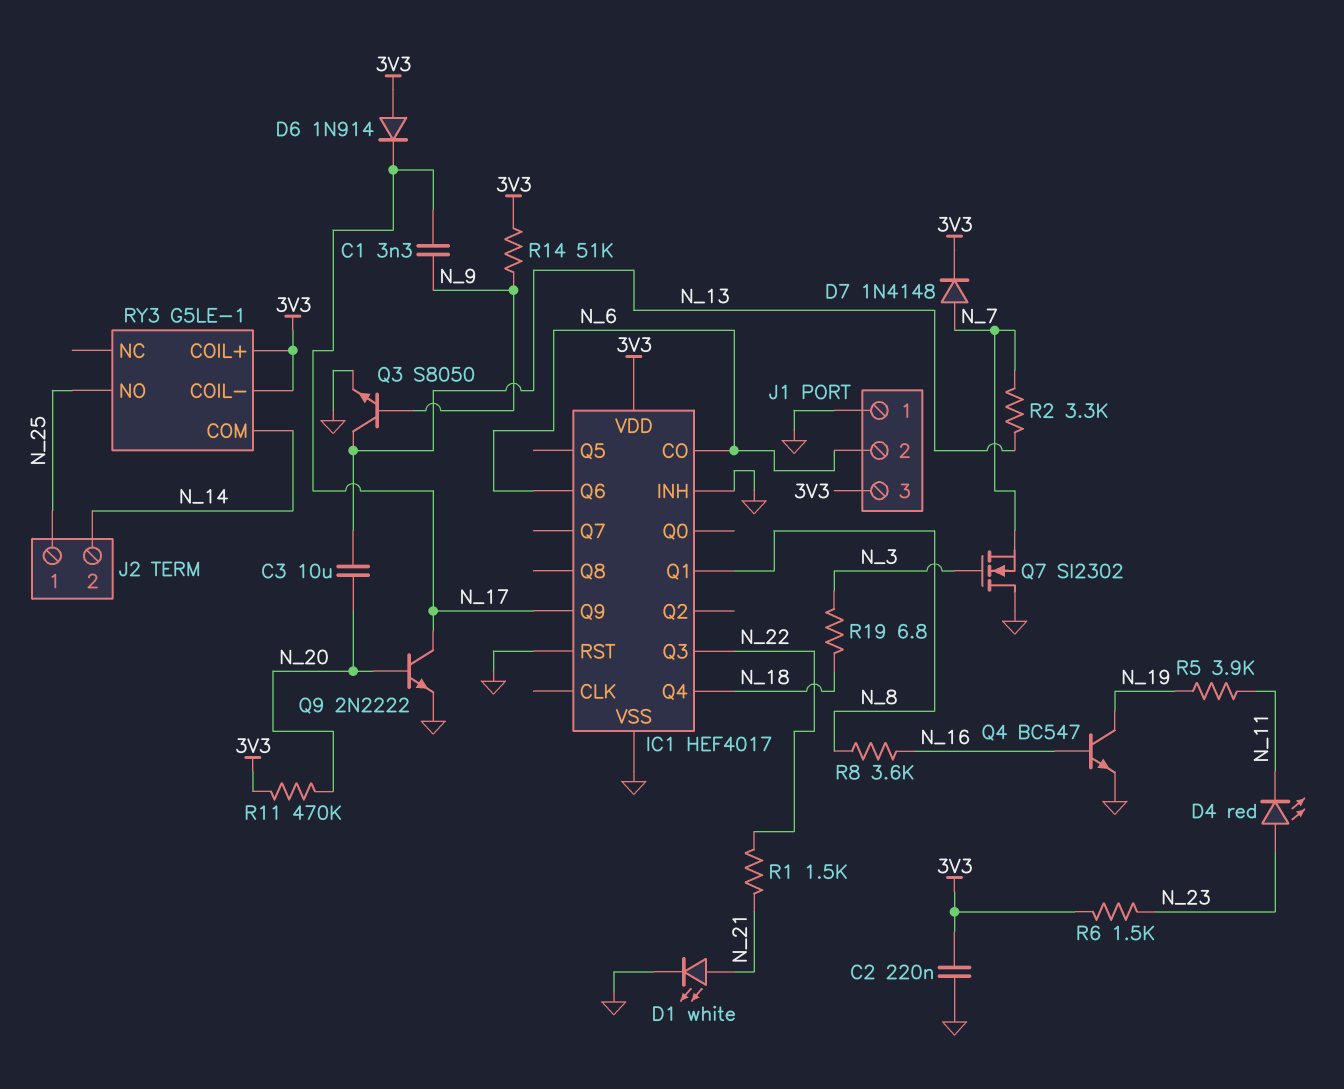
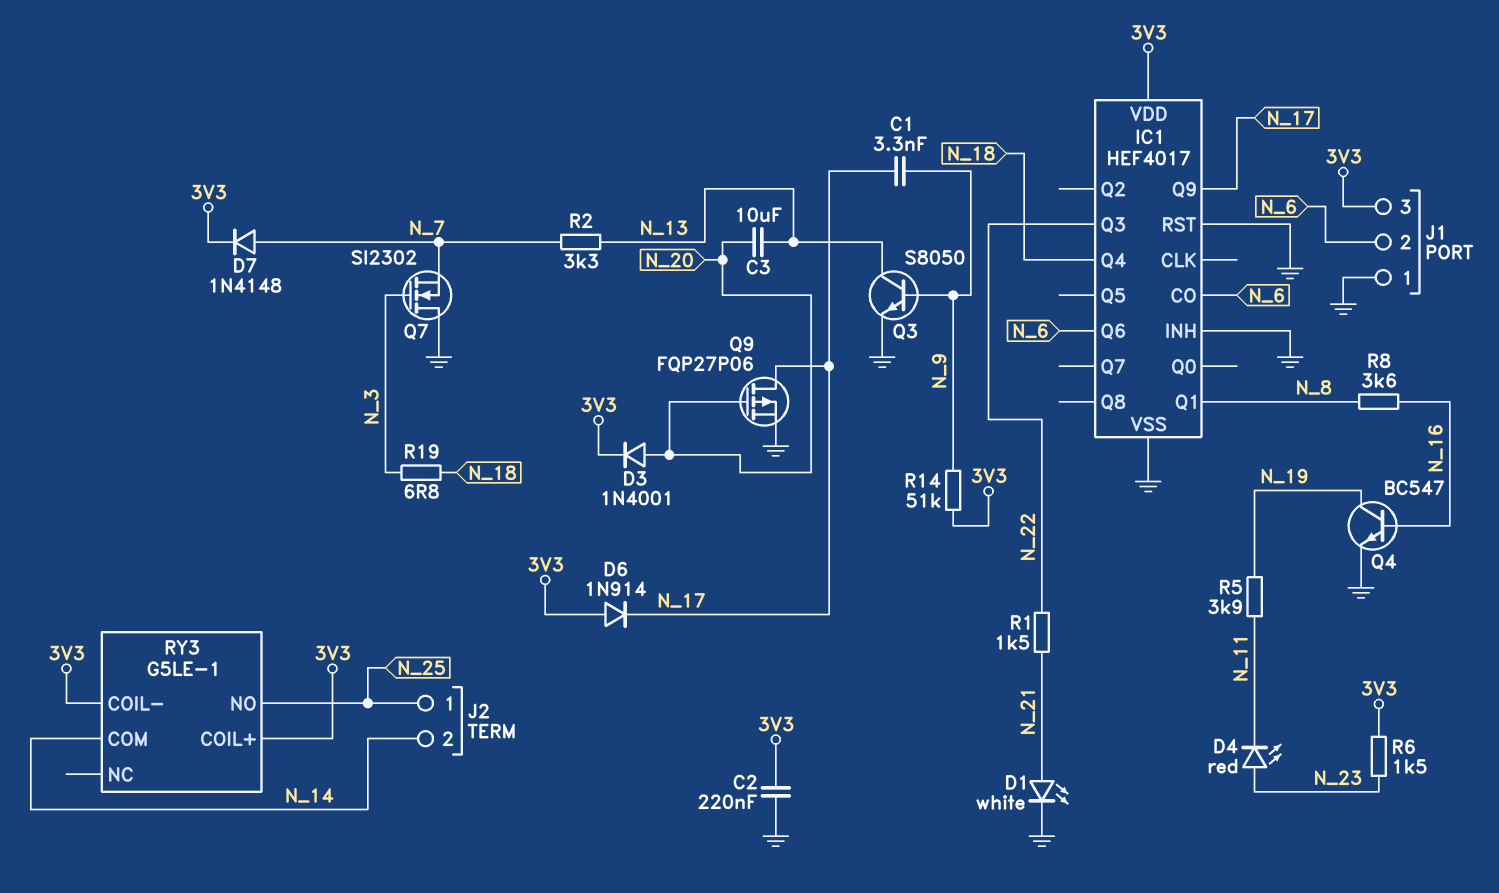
D3: none -> diode 1N4001 (A N_20, K 3V3)
Q9: NPN 2N2222 (B N_20, C N_17, E GND) -> PMOS FQP27P06 (G N_20, D N_17, S GND)
R11: 470k (3V3, N_20) -> none

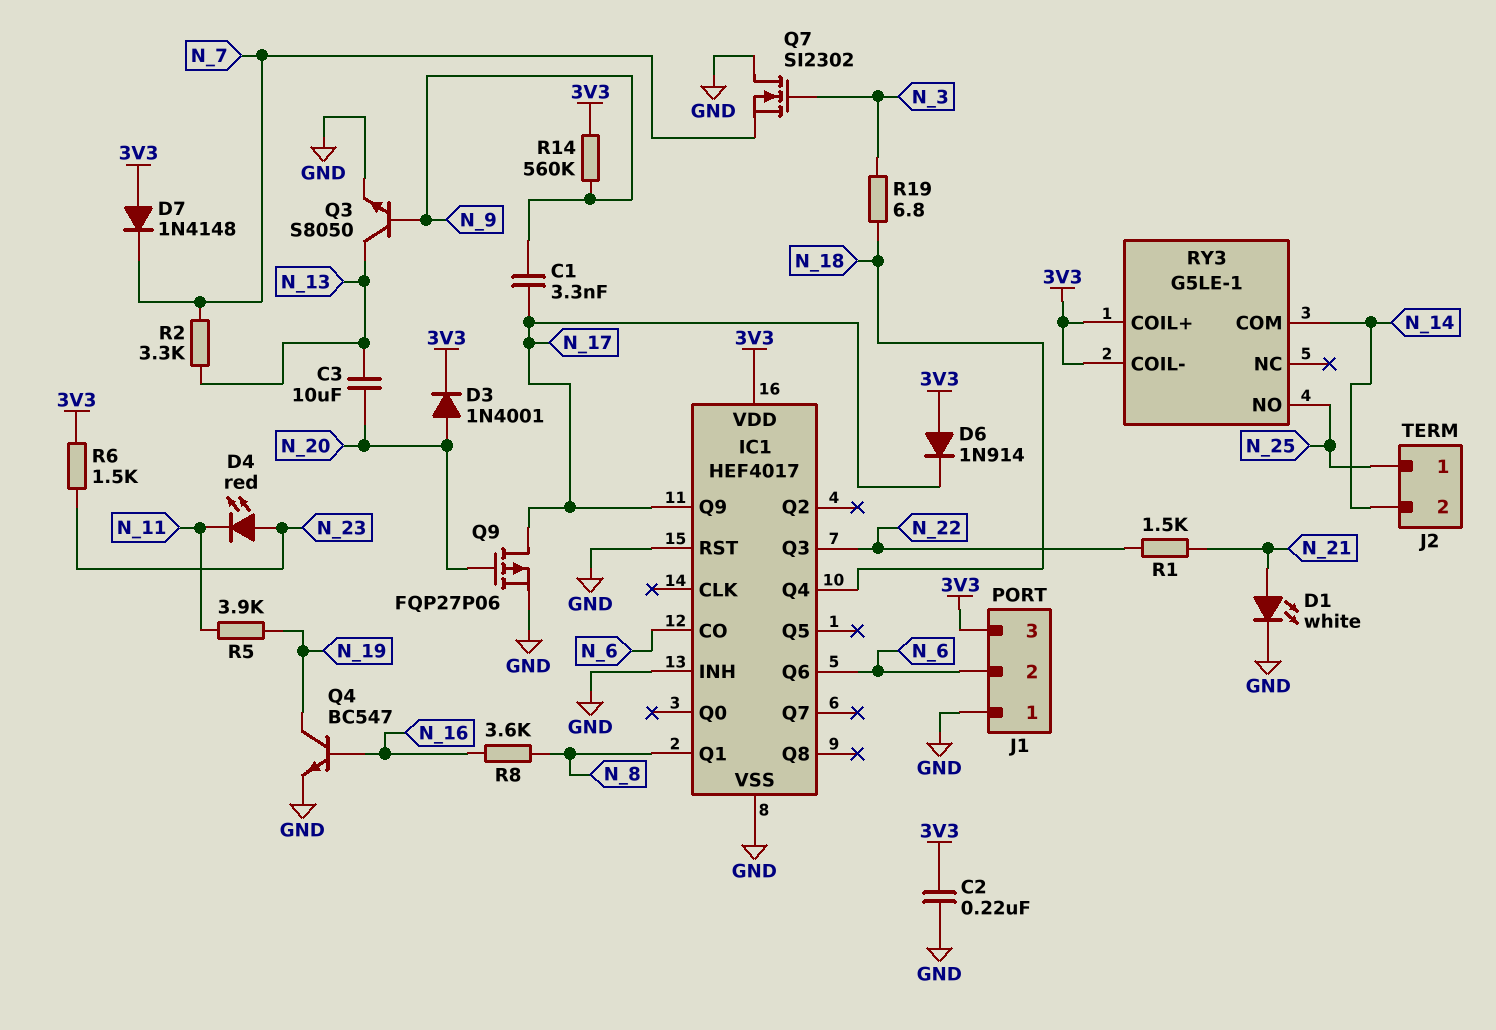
D7: diode 1N4148 (A N_7, K 3V3) -> diode 1N4148 (A 3V3, K N_7)
R14: 51k (3V3, N_9) -> 560k (3V3, N_9)

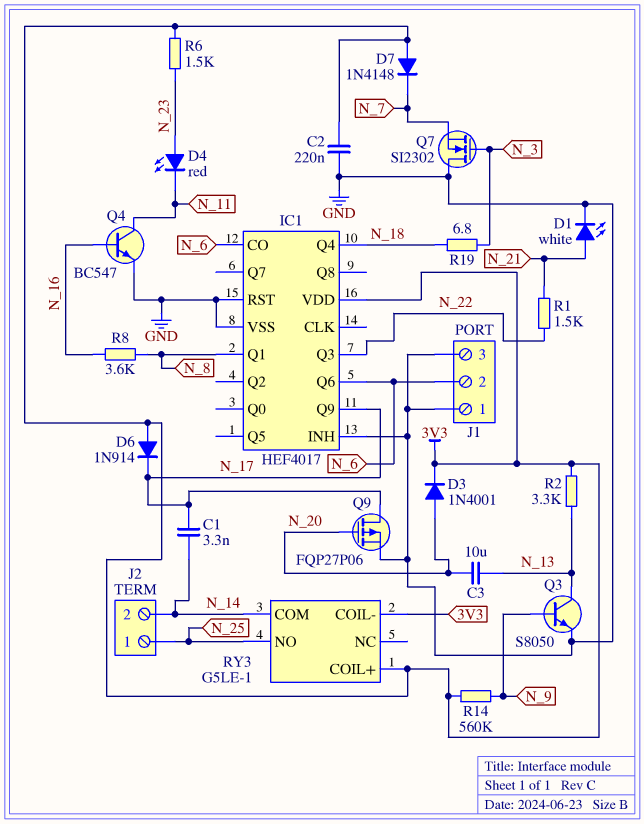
C1: 3.3nF (N_9, N_17) -> 3.3nF (N_14, N_17)
J1 pin 3: 3V3 -> GND
Q4: NPN BC547 (B N_16, C N_19, E GND) -> NPN BC547 (B N_16, C N_11, E GND)
R2: 3.3k (N_7, N_13) -> 3.3k (3V3, N_13)
R5: 3.9k (N_11, N_19) -> none

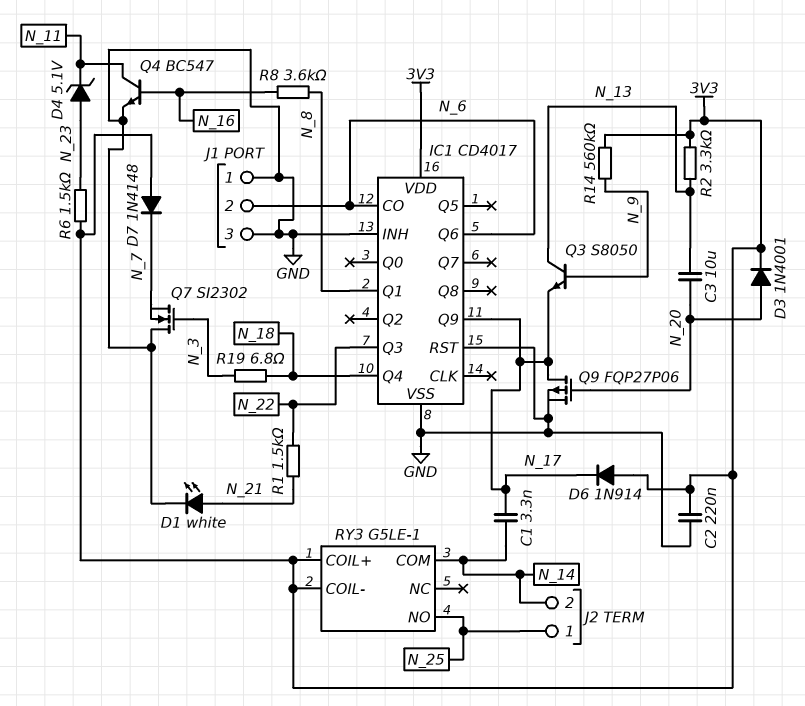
D4: LED red (A N_23, K N_11) -> zener 5.1V (A N_23, K N_11)
IC1: HEF4017 -> CD4017
Q3: NPN S8050 (B N_9, C N_13, E GND) -> NPN S8050 (B N_9, C N_13, E N_17)

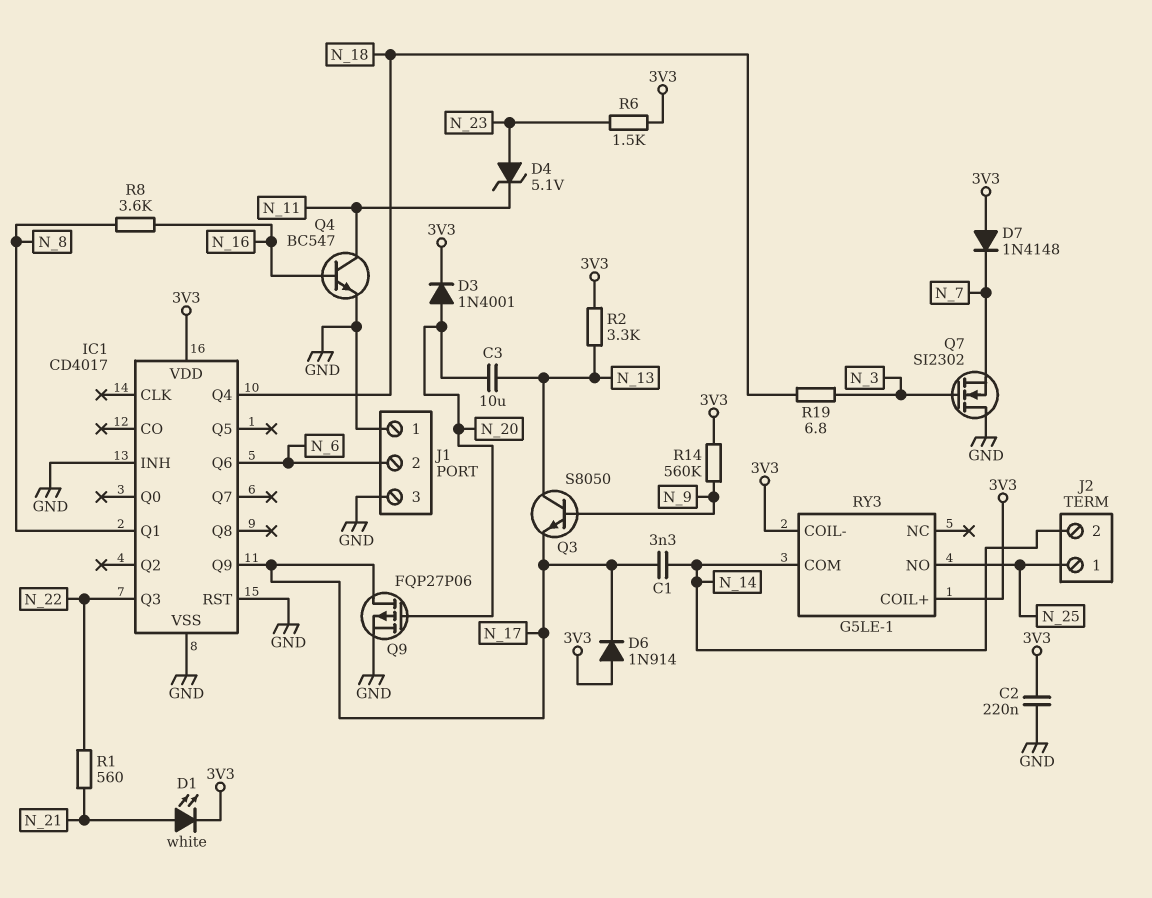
D1: LED white (A N_21, K GND) -> LED white (A N_21, K 3V3)
IC1 pin CO: N_6 -> none
R1: 1.5k (N_21, N_22) -> 560 (N_21, N_22)

